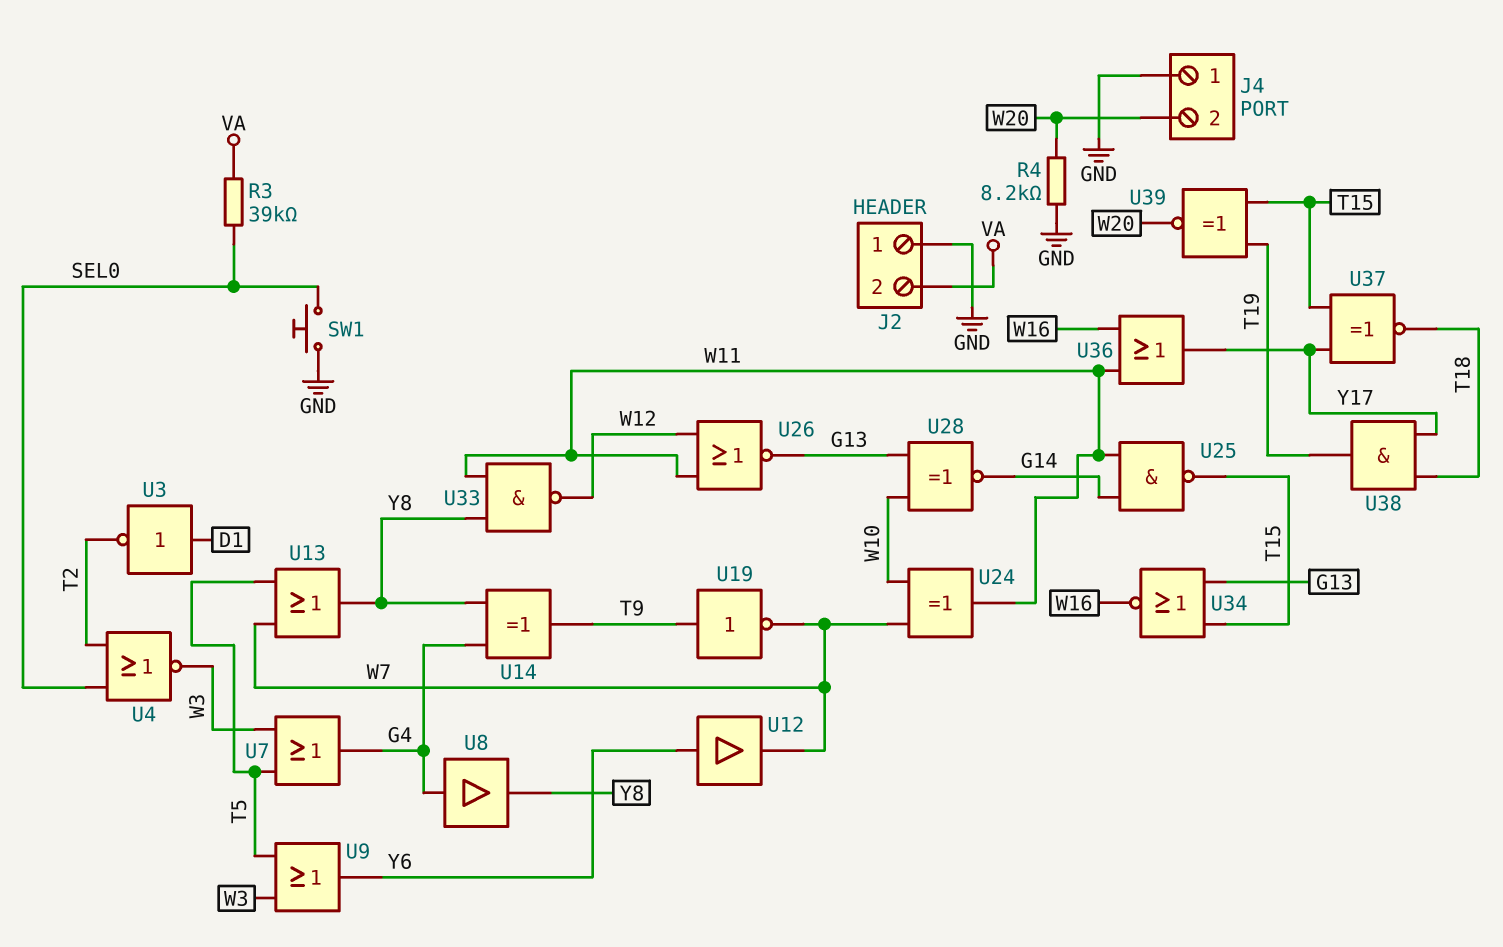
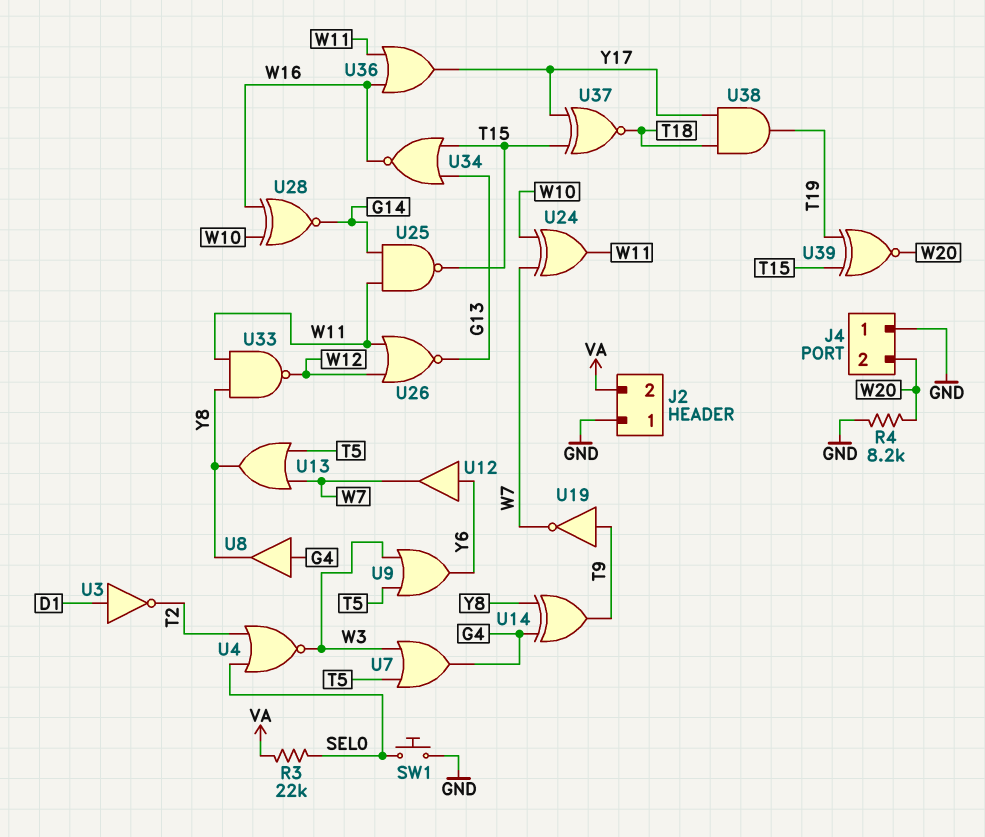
R3: 39k (SEL0, VA) -> 22k (SEL0, VA)
U28: XNOR (in G13, in W10, out G14) -> XNOR (in W10, in W16, out G14)

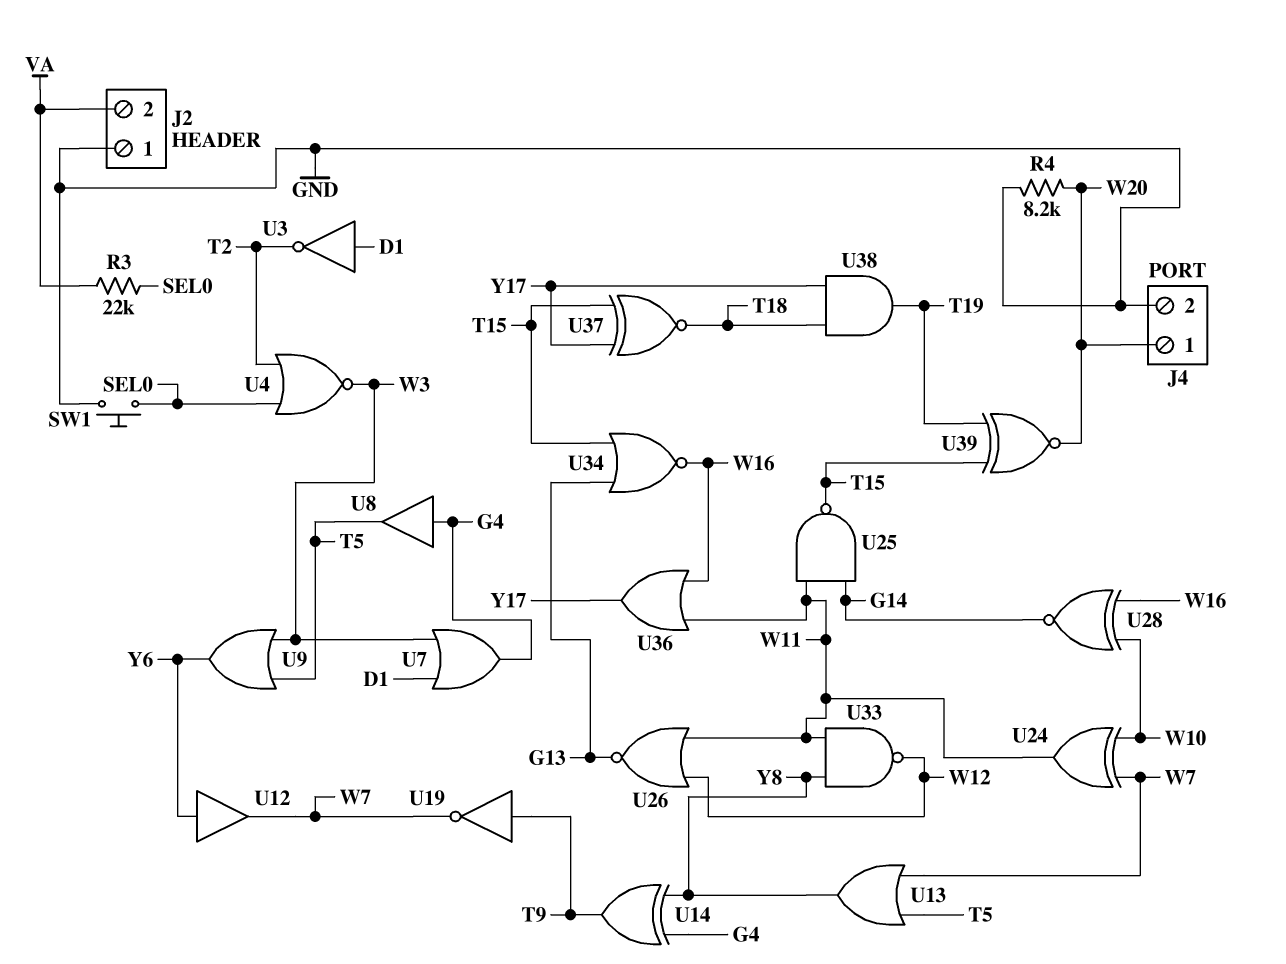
J4 pin 1: GND -> W20
J4 pin 2: W20 -> GND
U7: OR (in T5, in W3, out G4) -> OR (in D1, in W3, out G4)
U8: buffer (in G4, out Y8) -> buffer (in G4, out T5)

